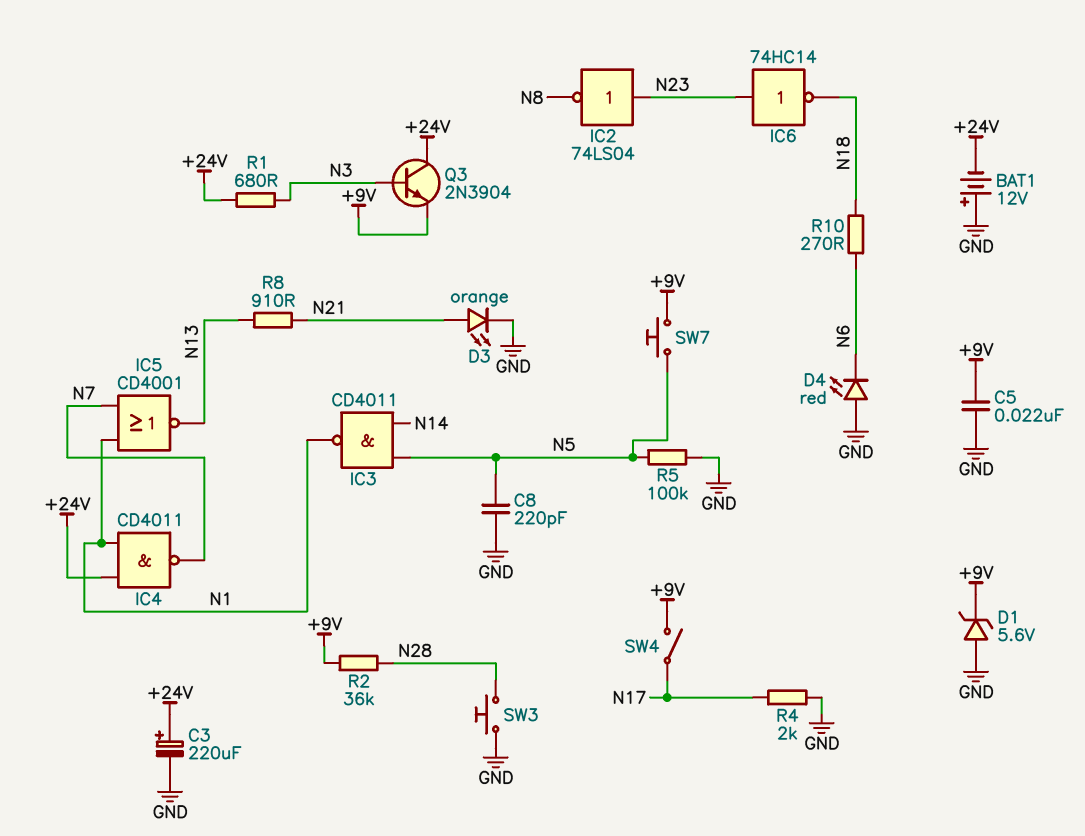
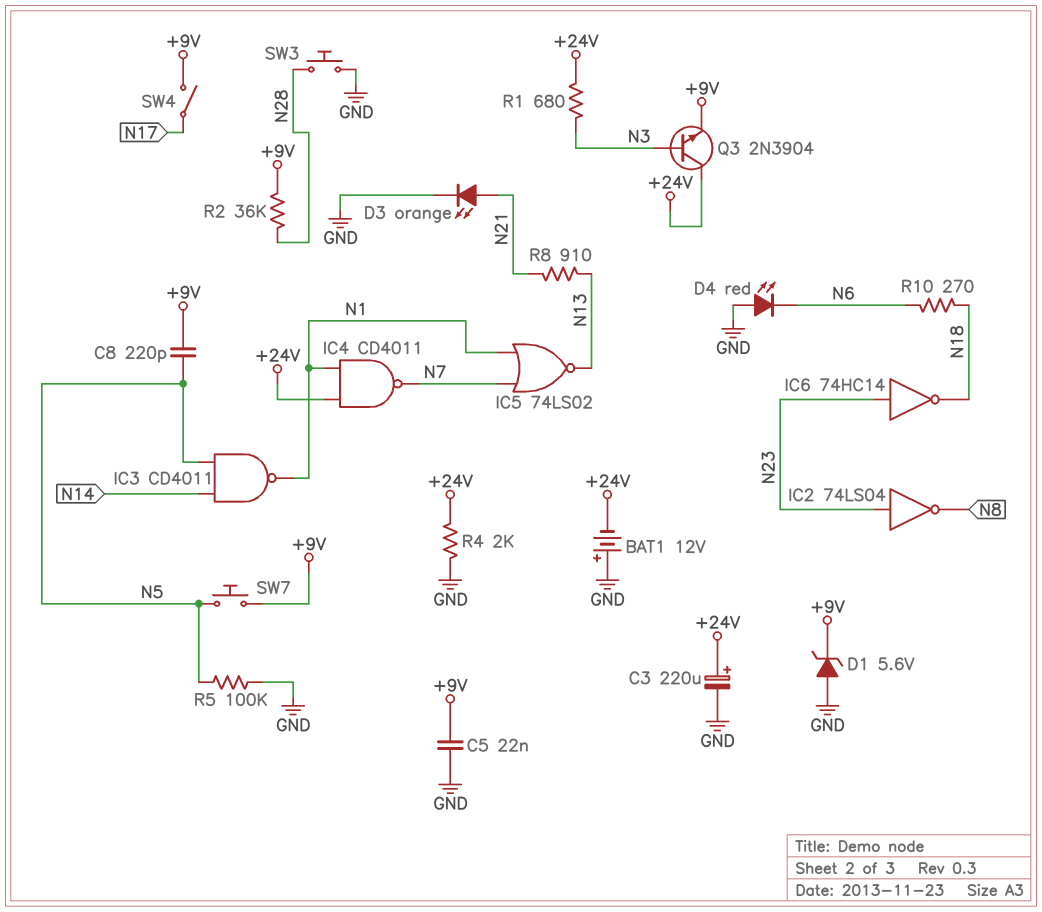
C8: 220pF (GND, N5) -> 220pF (+9V, N5)
IC5: NOR CD4001 (in N1, in N7, out N13) -> NOR 74LS02 (in N1, in N7, out N13)
R4: 2k (GND, N17) -> 2k (+24V, GND)

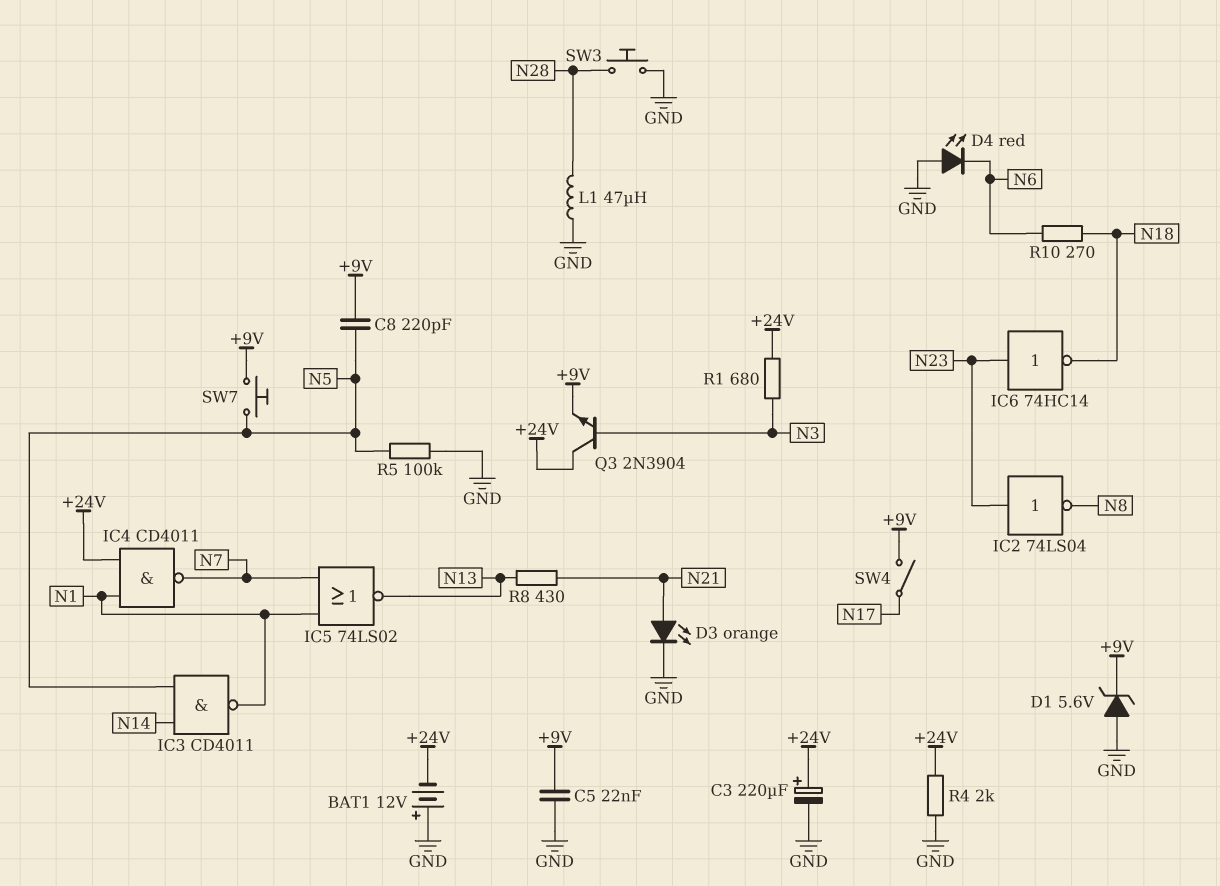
L1: none -> 47uH (GND, N28)
R2: 36k (+9V, N28) -> none
R8: 910 (N13, N21) -> 430 (N13, N21)

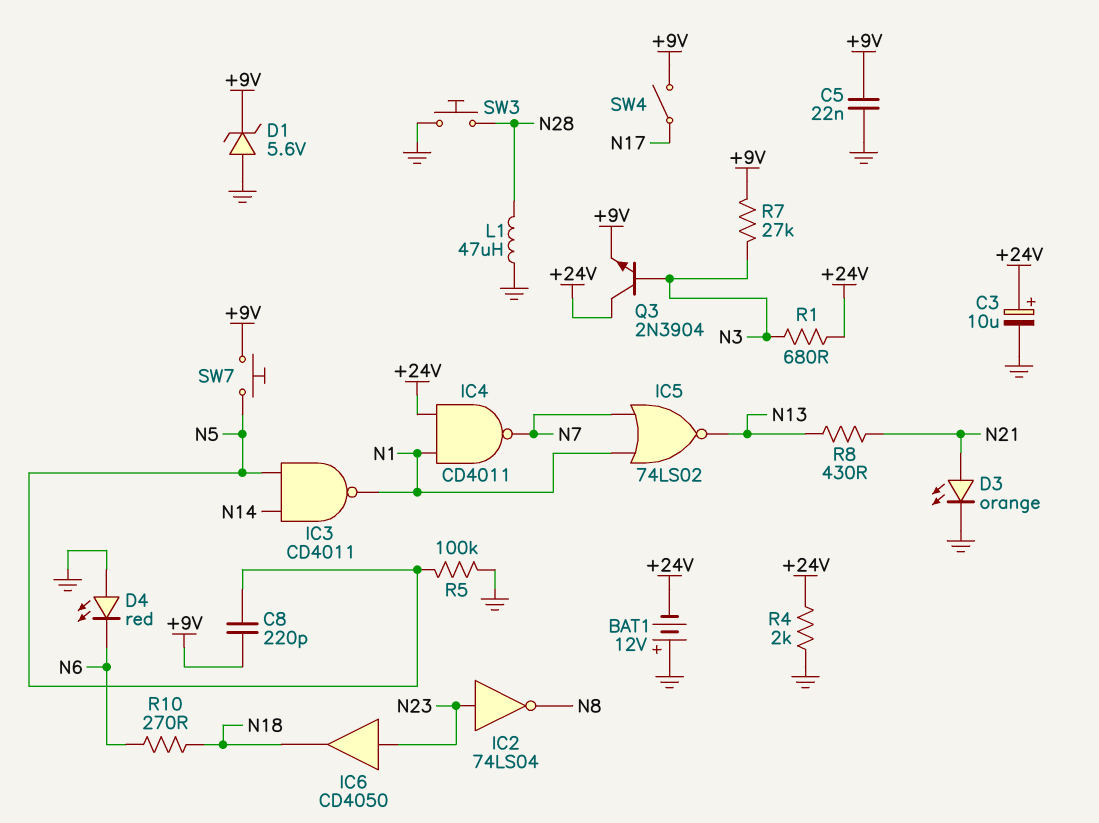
C3: 220uF (plus +24V, minus GND) -> 10uF (plus +24V, minus GND)
IC6: NOT 74HC14 (in N23, out N18) -> buffer CD4050 (in N23, out N18)
R7: none -> 27k (+9V, N3)

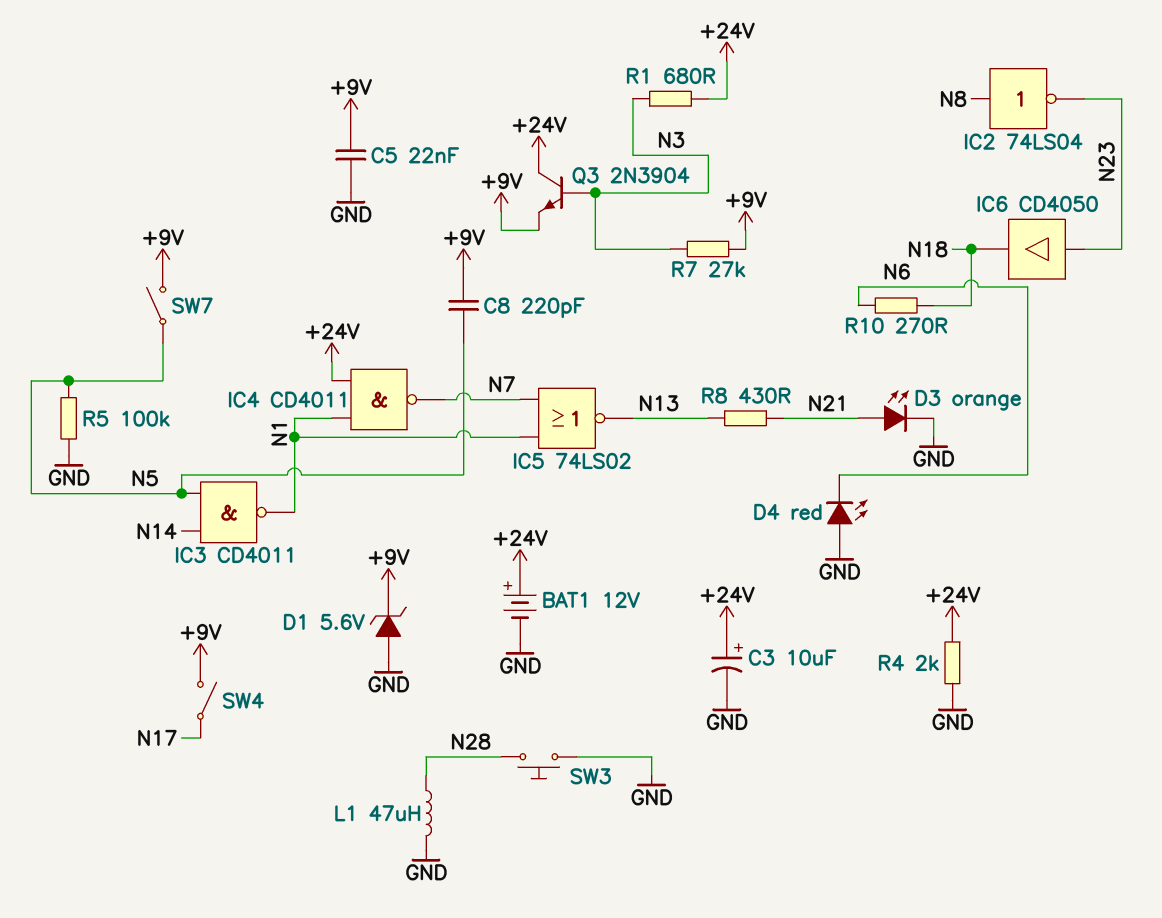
BAT1: 12V (plus GND, minus +24V) -> 12V (plus +24V, minus GND)
IC2: NOT 74LS04 (in N23, out N8) -> NOT 74LS04 (in N8, out N23)
SW7: button (+9V, N5) -> switch (+9V, N5)

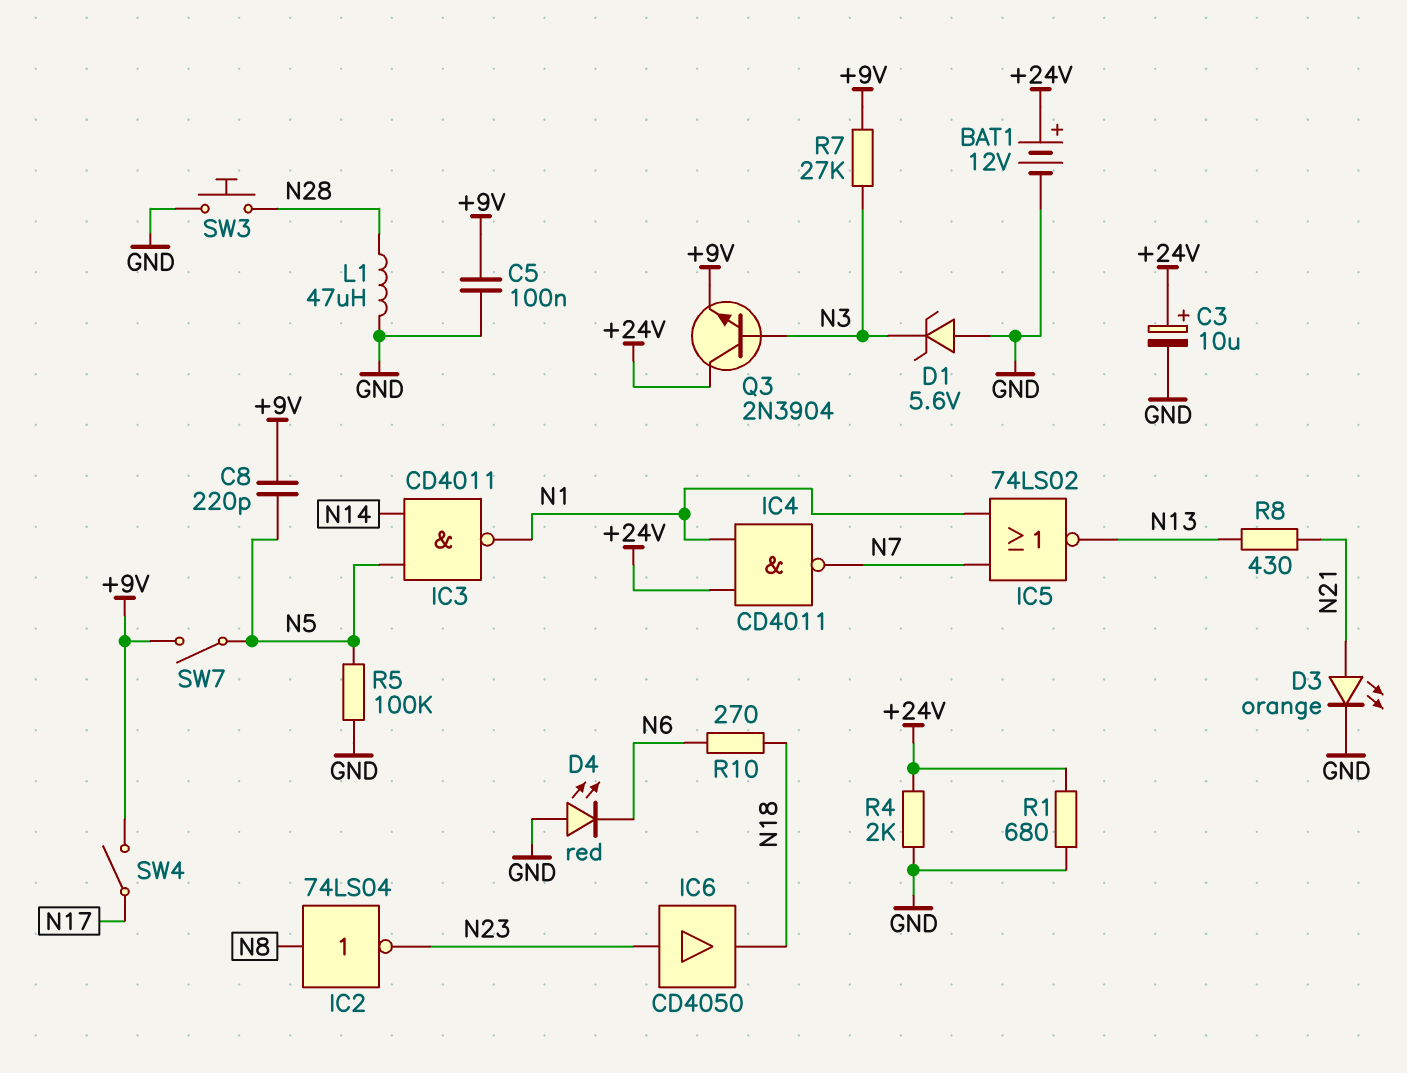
C5: 22nF (+9V, GND) -> 100nF (+9V, GND)
D1: zener 5.6V (A GND, K +9V) -> zener 5.6V (A GND, K N3)
R1: 680 (+24V, N3) -> 680 (+24V, GND)

